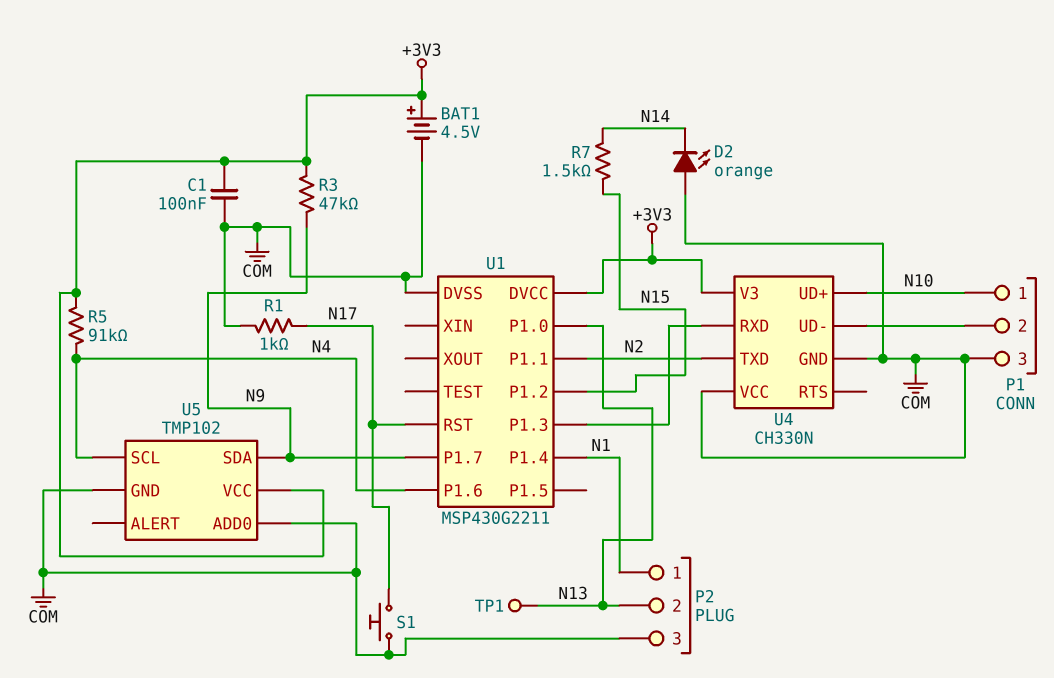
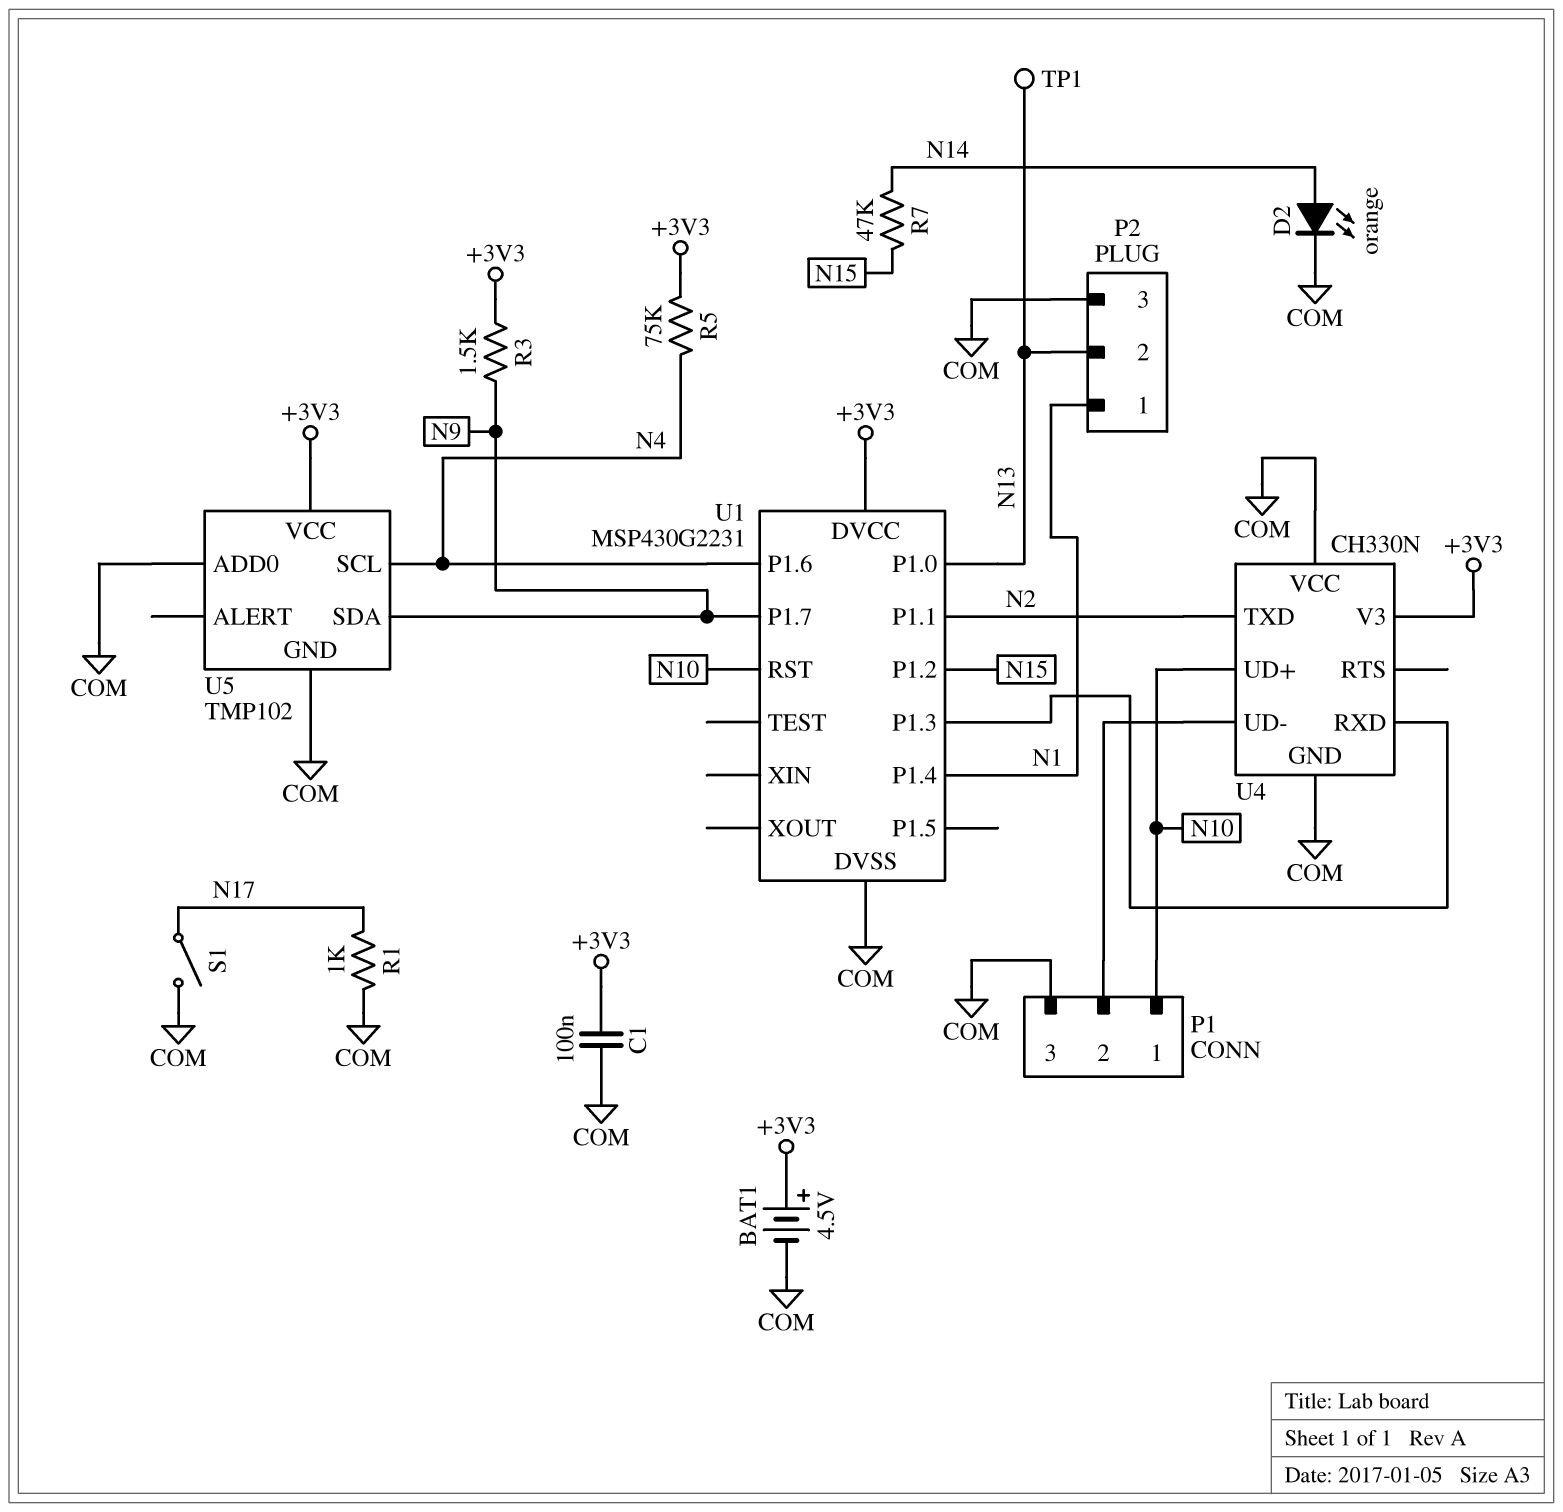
D2: LED orange (A COM, K N14) -> LED orange (A N14, K COM)
R3: 47k (+3V3, N9) -> 1.5k (+3V3, N9)
R5: 91k (+3V3, N4) -> 75k (+3V3, N4)
R7: 1.5k (N14, N15) -> 47k (N14, N15)
S1: button (COM, N17) -> switch (COM, N17)
U1: MSP430G2211 -> MSP430G2231
U1 pin RST: N17 -> N10

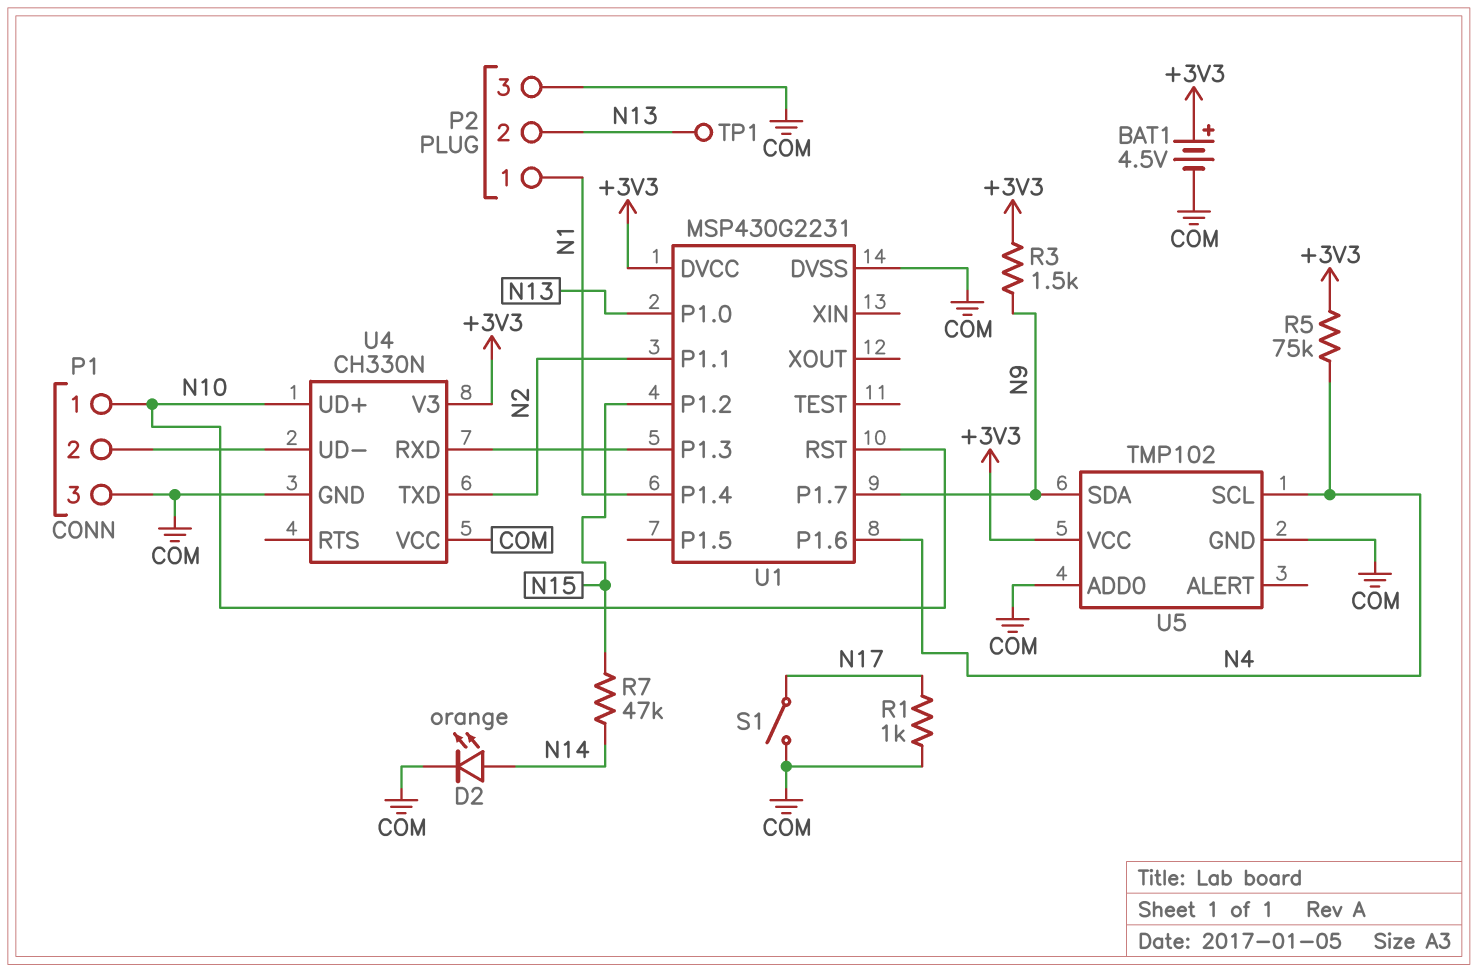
C1: 100nF (+3V3, COM) -> none

